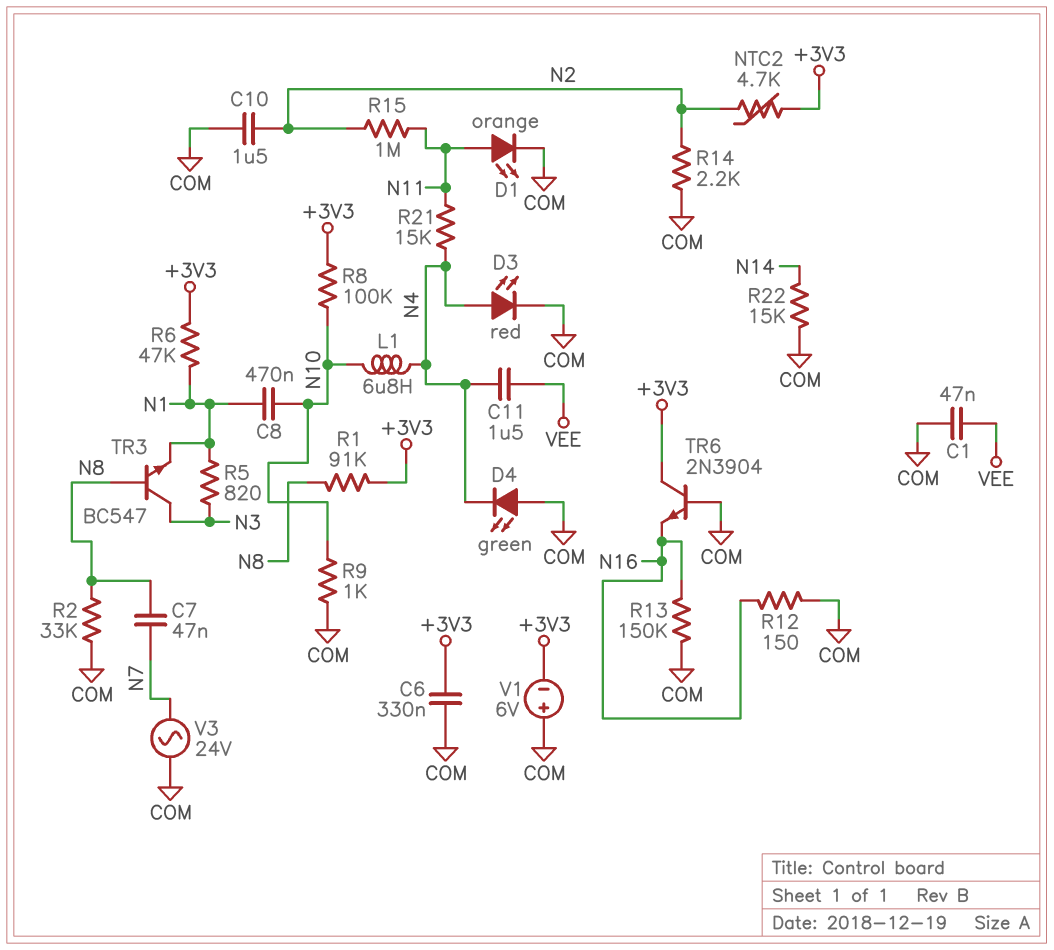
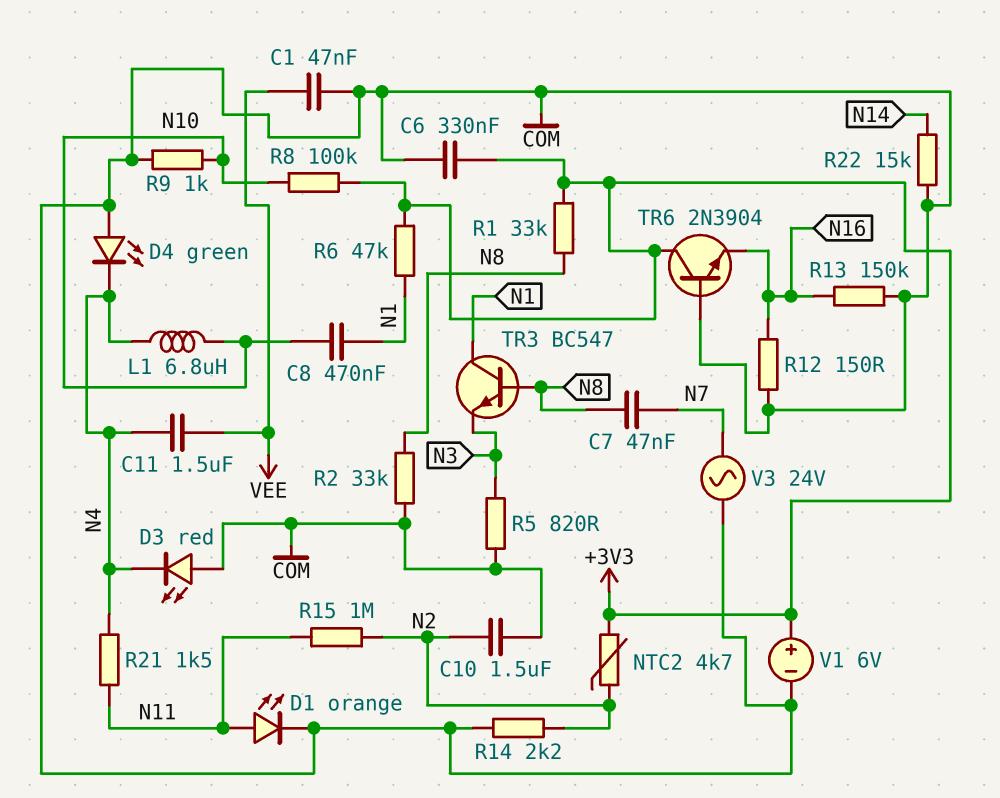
D3: LED red (A N4, K COM) -> LED red (A COM, K N4)
R1: 91k (+3V3, N8) -> 33k (+3V3, N8)
R5: 820 (N1, N3) -> 820 (COM, N3)
R21: 15k (N4, N11) -> 1.5k (N4, N11)
TR3: NPN BC547 (B N8, C N3, E N1) -> NPN BC547 (B N8, C N1, E N3)
V1: 6V (plus COM, minus +3V3) -> 6V (plus +3V3, minus COM)

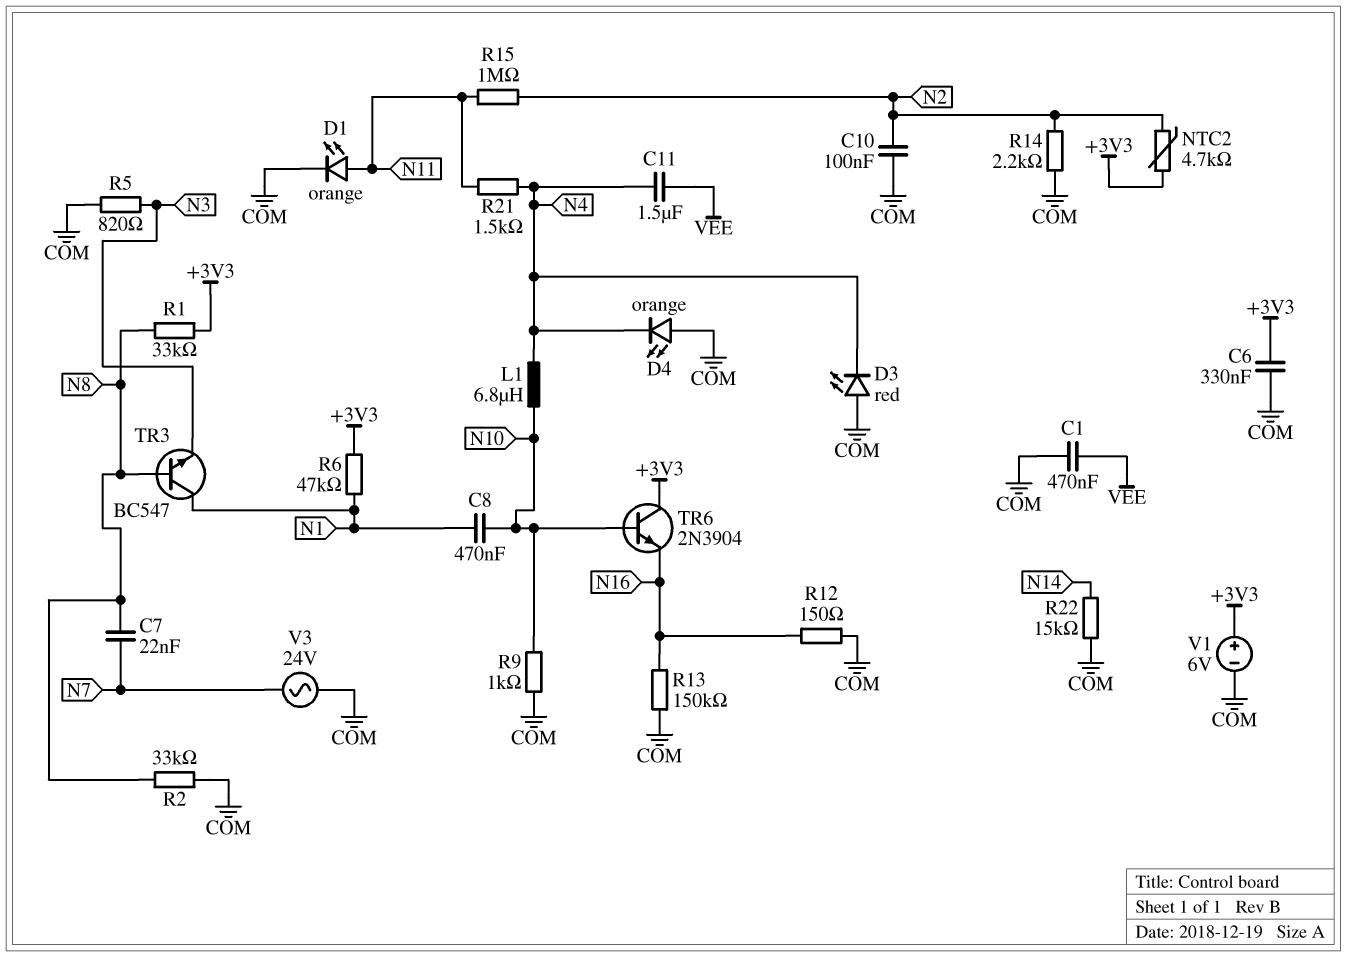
C1: 47nF (COM, VEE) -> 470nF (COM, VEE)
C7: 47nF (N7, N8) -> 22nF (N7, N8)
C10: 1.5uF (COM, N2) -> 100nF (COM, N2)
D4: LED green (A COM, K N4) -> LED orange (A COM, K N4)
R8: 100k (+3V3, N10) -> none
TR6: NPN 2N3904 (B COM, C +3V3, E N16) -> NPN 2N3904 (B N10, C +3V3, E N16)

